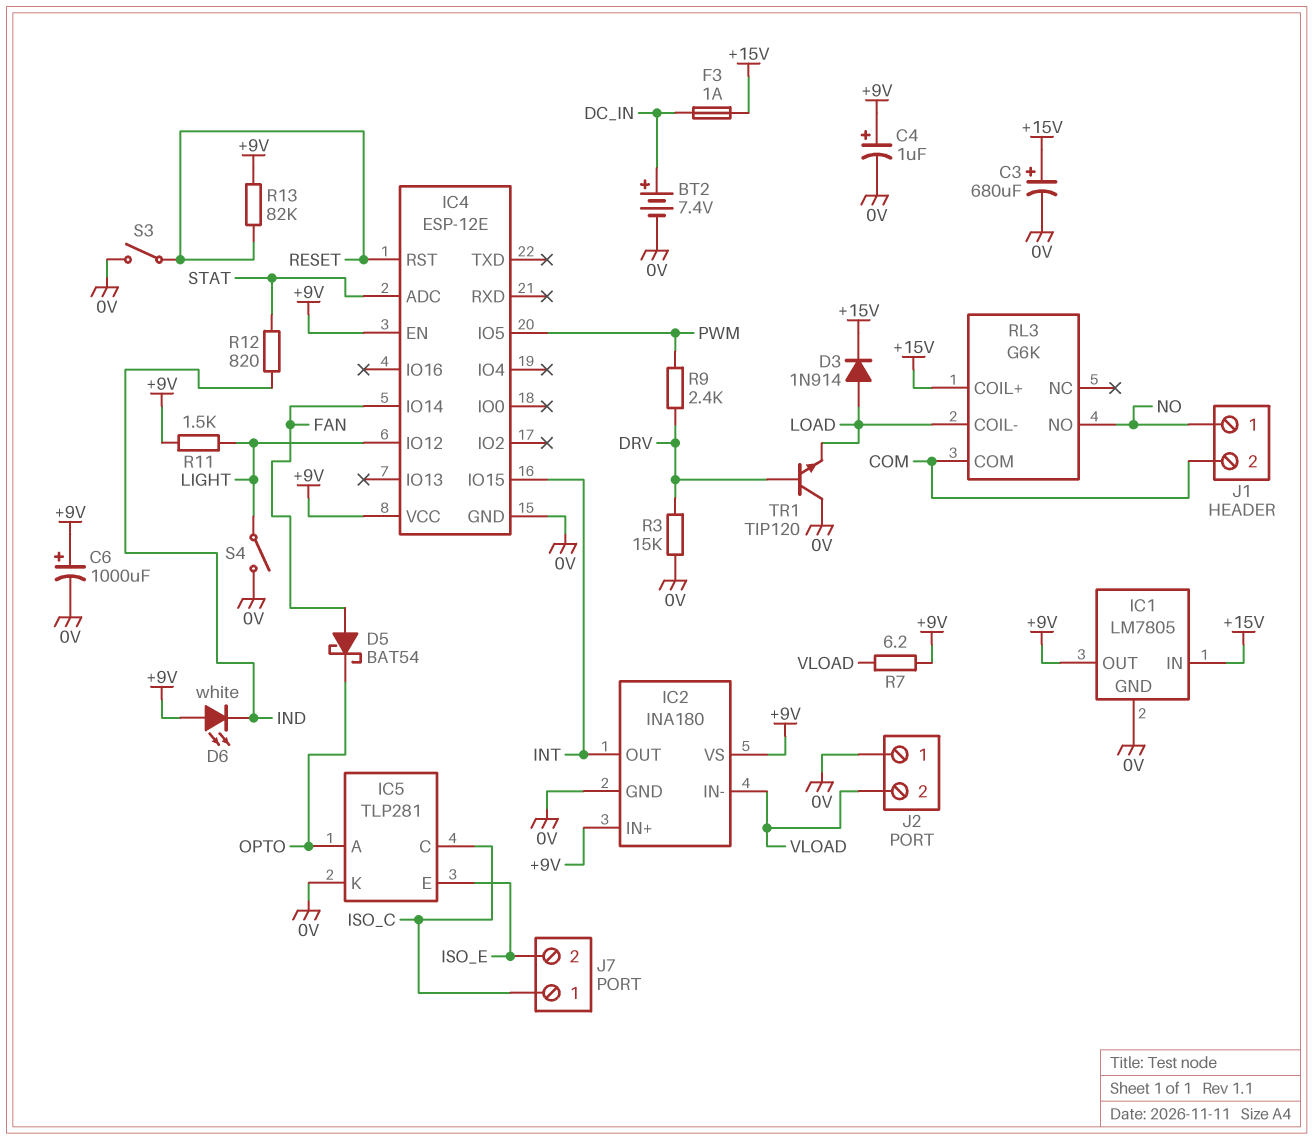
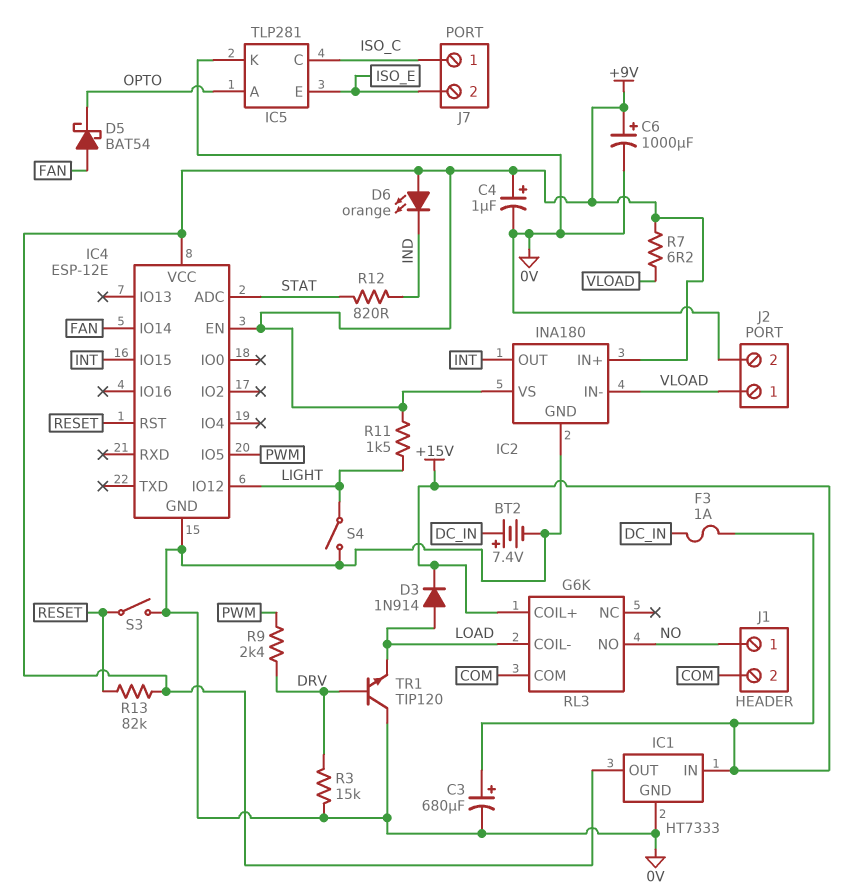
D6: LED white (A +9V, K IND) -> LED orange (A +9V, K IND)
IC1: LM7805 -> HT7333
J2 pin 1: 0V -> VLOAD
J2 pin 2: VLOAD -> 0V

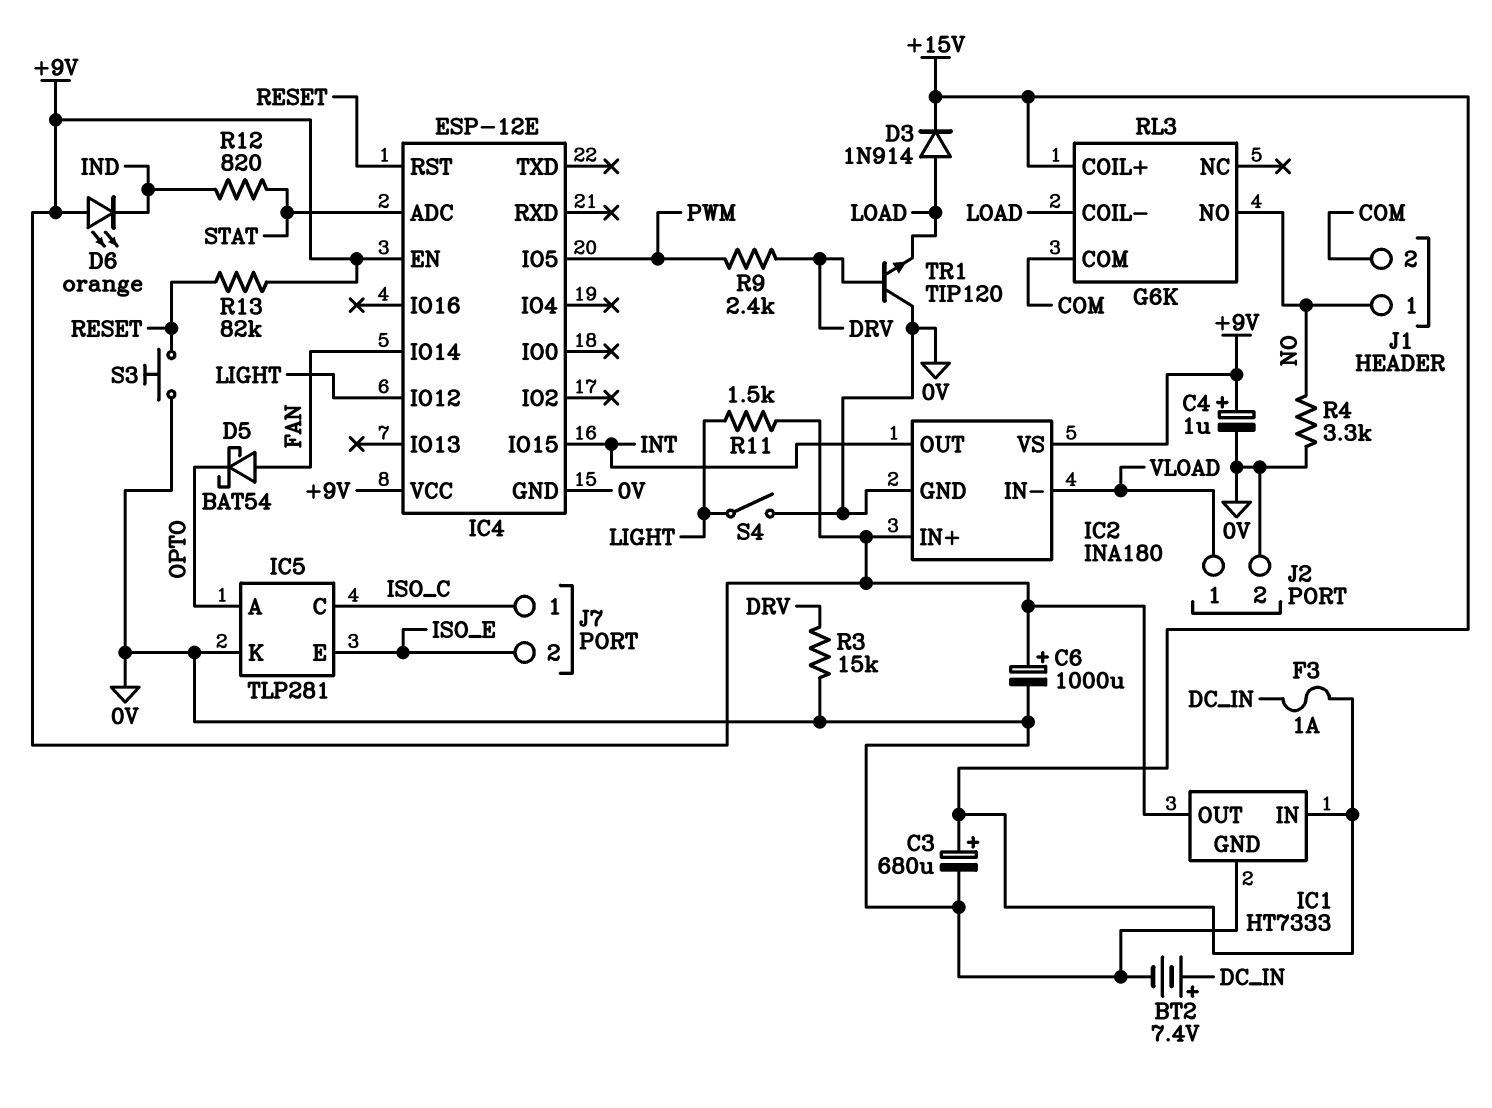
R4: none -> 3.3k (0V, NO)
R7: 6.2 (+9V, VLOAD) -> none
S3: switch (0V, RESET) -> button (0V, RESET)

